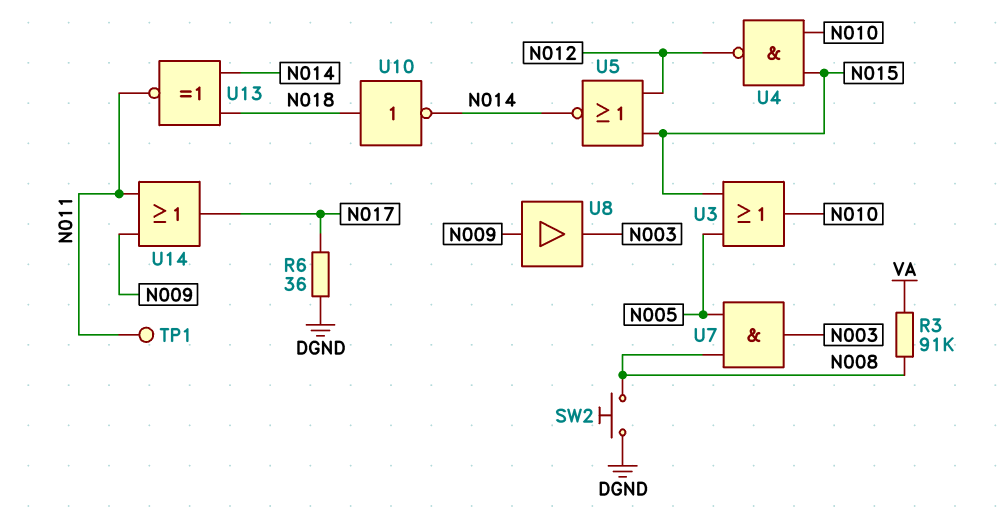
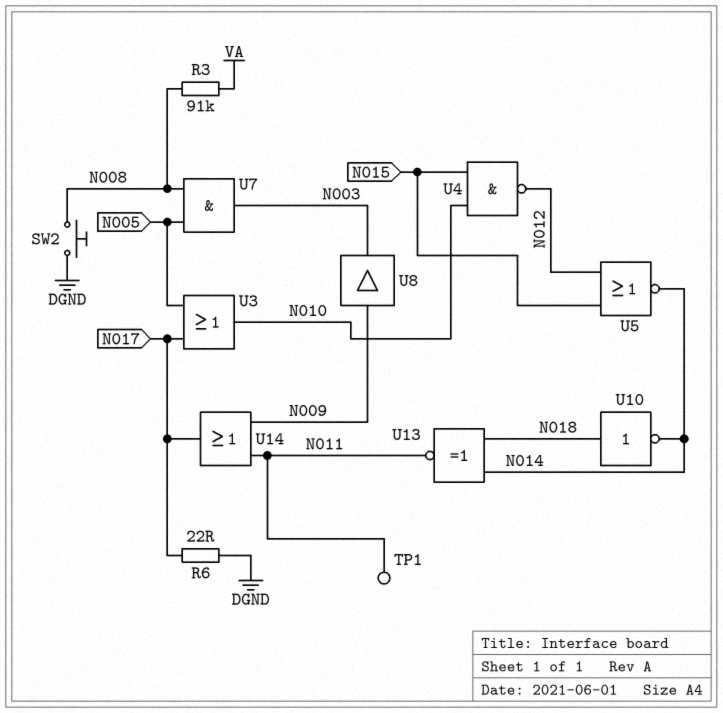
R6: 36 (DGND, N017) -> 22 (DGND, N017)
U3: OR (in N005, in N015, out N010) -> OR (in N005, in N017, out N010)

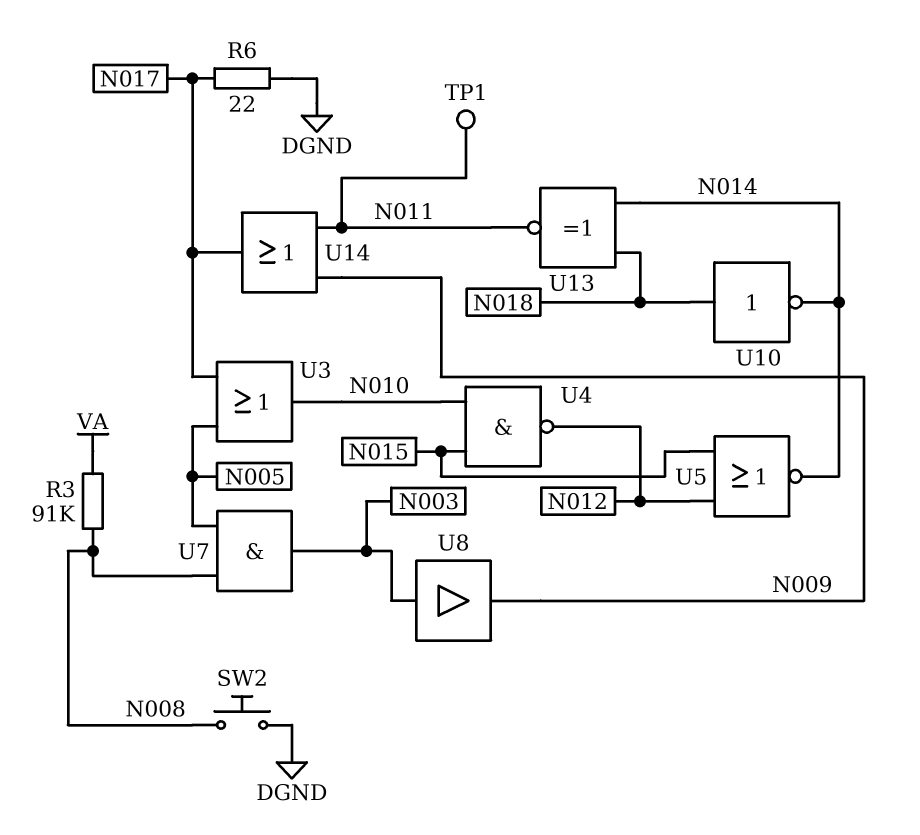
U8: buffer (in N009, out N003) -> buffer (in N003, out N009)

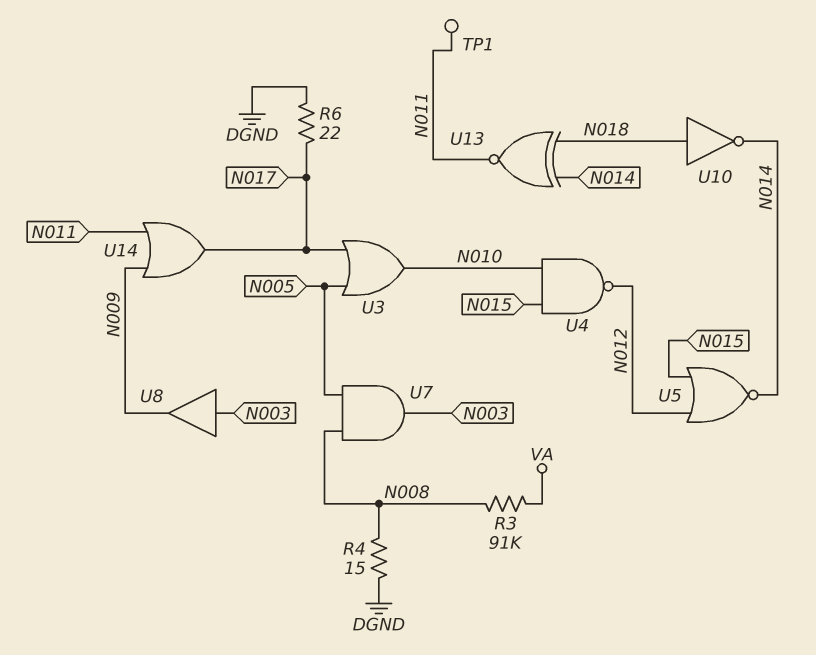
R4: none -> 15 (DGND, N008)
SW2: button (DGND, N008) -> none

